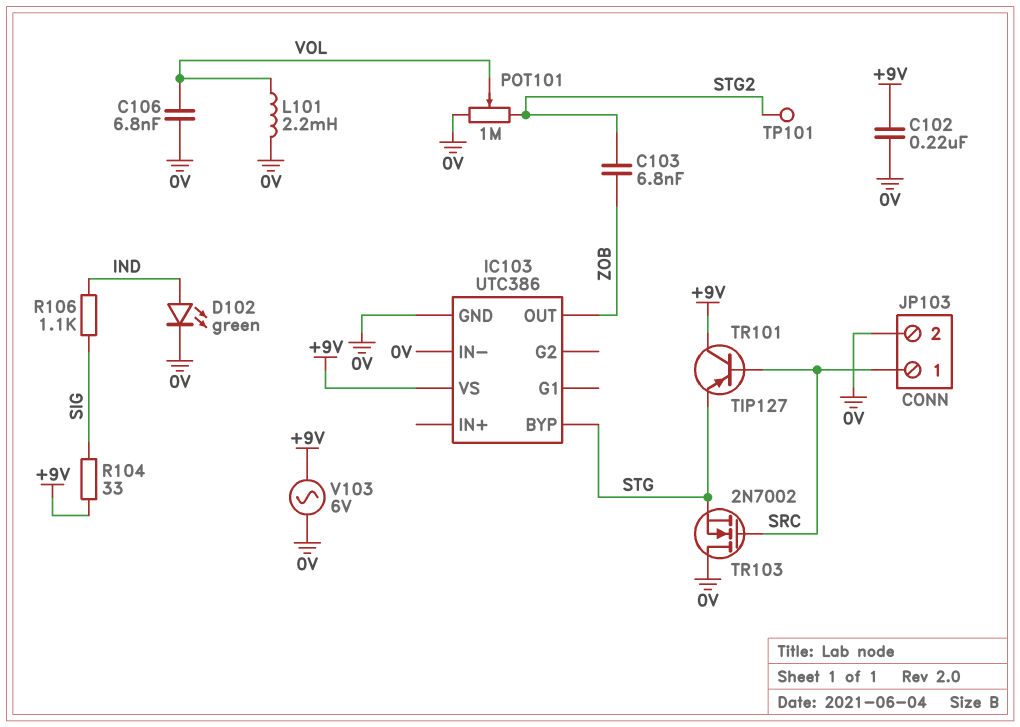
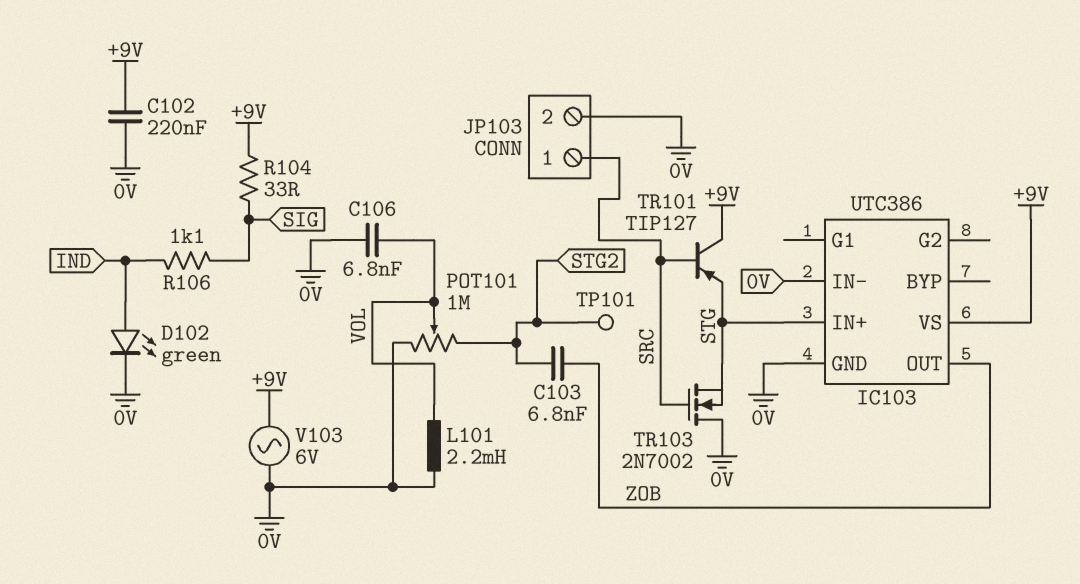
IC103 pin BYP: STG -> none
IC103 pin IN+: none -> STG

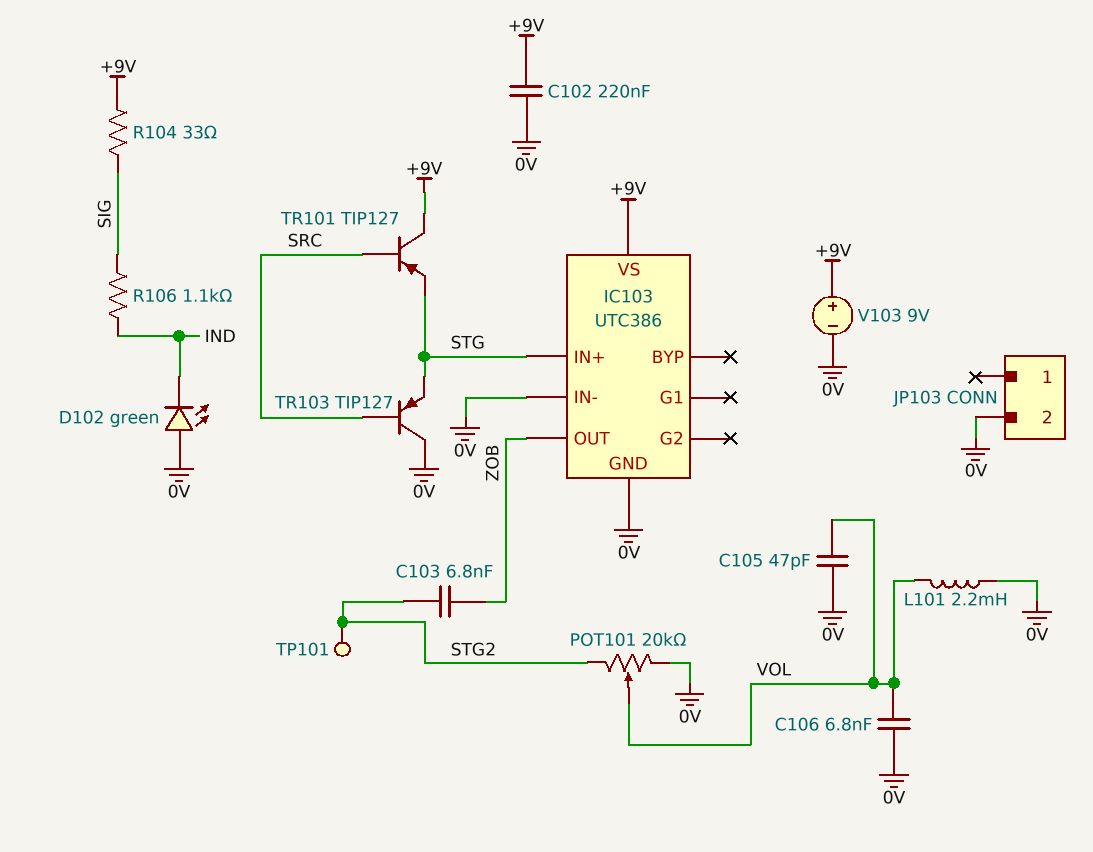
C105: none -> 47pF (0V, VOL)
D102: LED green (A IND, K 0V) -> LED green (A 0V, K IND)
JP103 pin 1: SRC -> none
POT101: 1M (0V, STG2, wiper VOL) -> 20k (0V, STG2, wiper VOL)
TR103: NMOS 2N7002 (G SRC, D 0V, S STG) -> PNP TIP127 (B SRC, C 0V, E STG)
V103: AC 6V (+9V, 0V) -> 9V (plus +9V, minus 0V)

